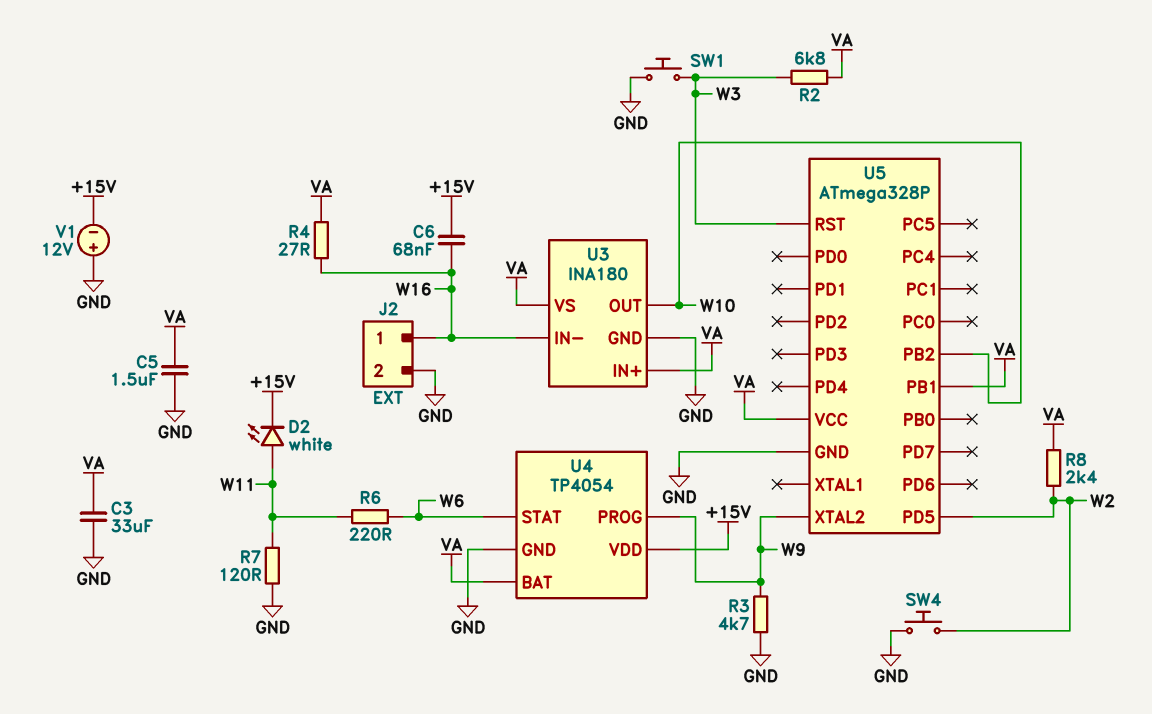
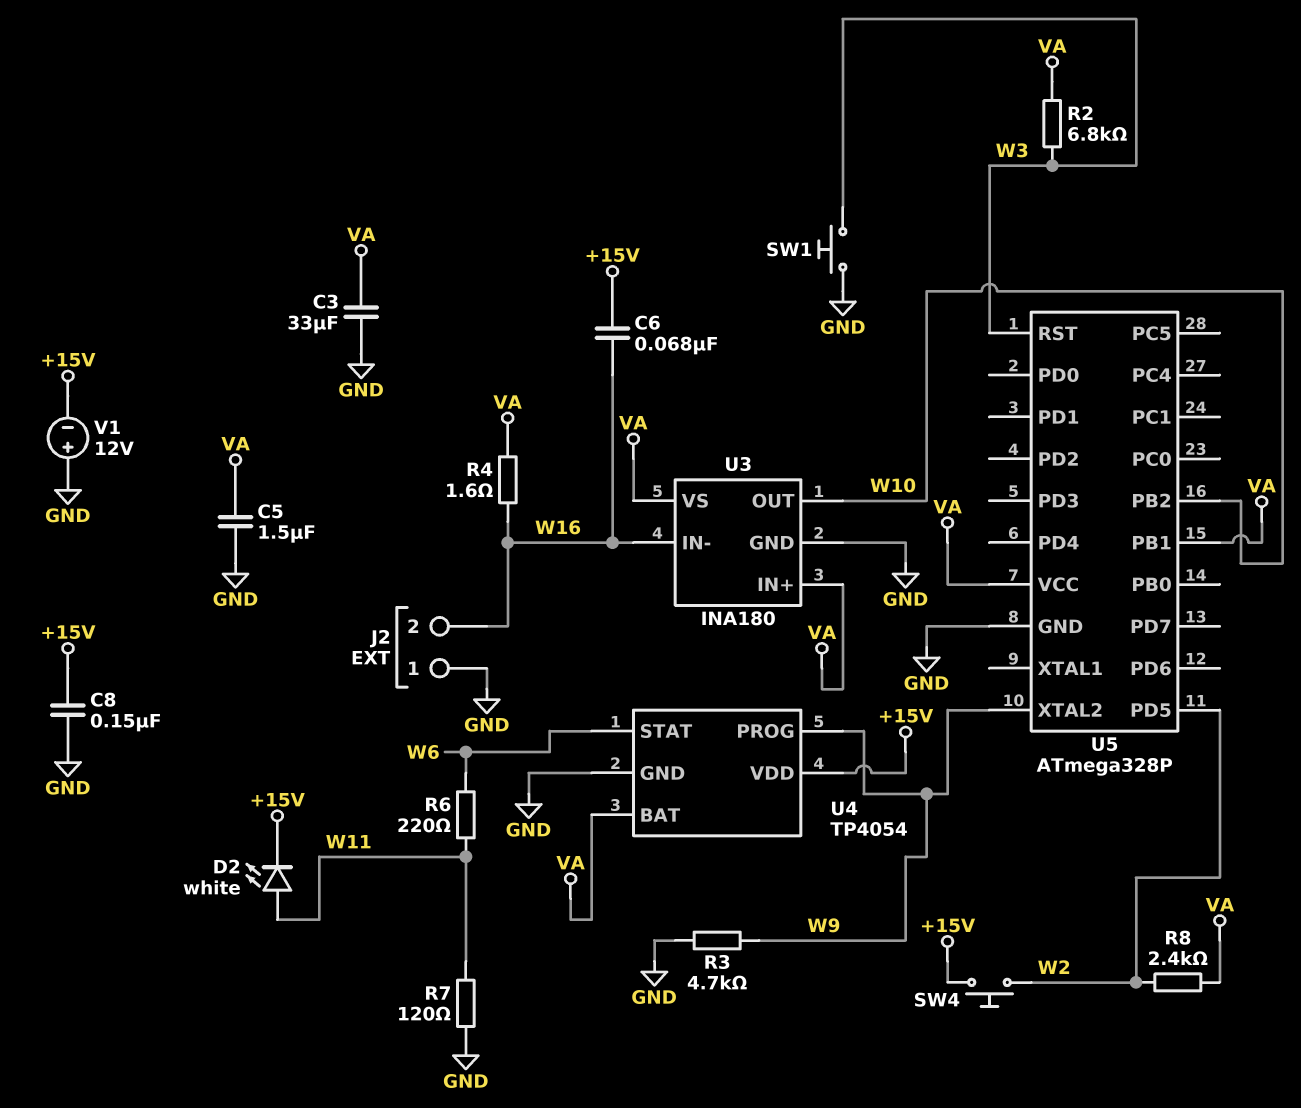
C8: none -> 150nF (+15V, GND)
J2 pin 1: W16 -> GND
J2 pin 2: GND -> W16
R4: 27 (VA, W16) -> 1.6 (VA, W16)
SW4: button (GND, W2) -> button (+15V, W2)

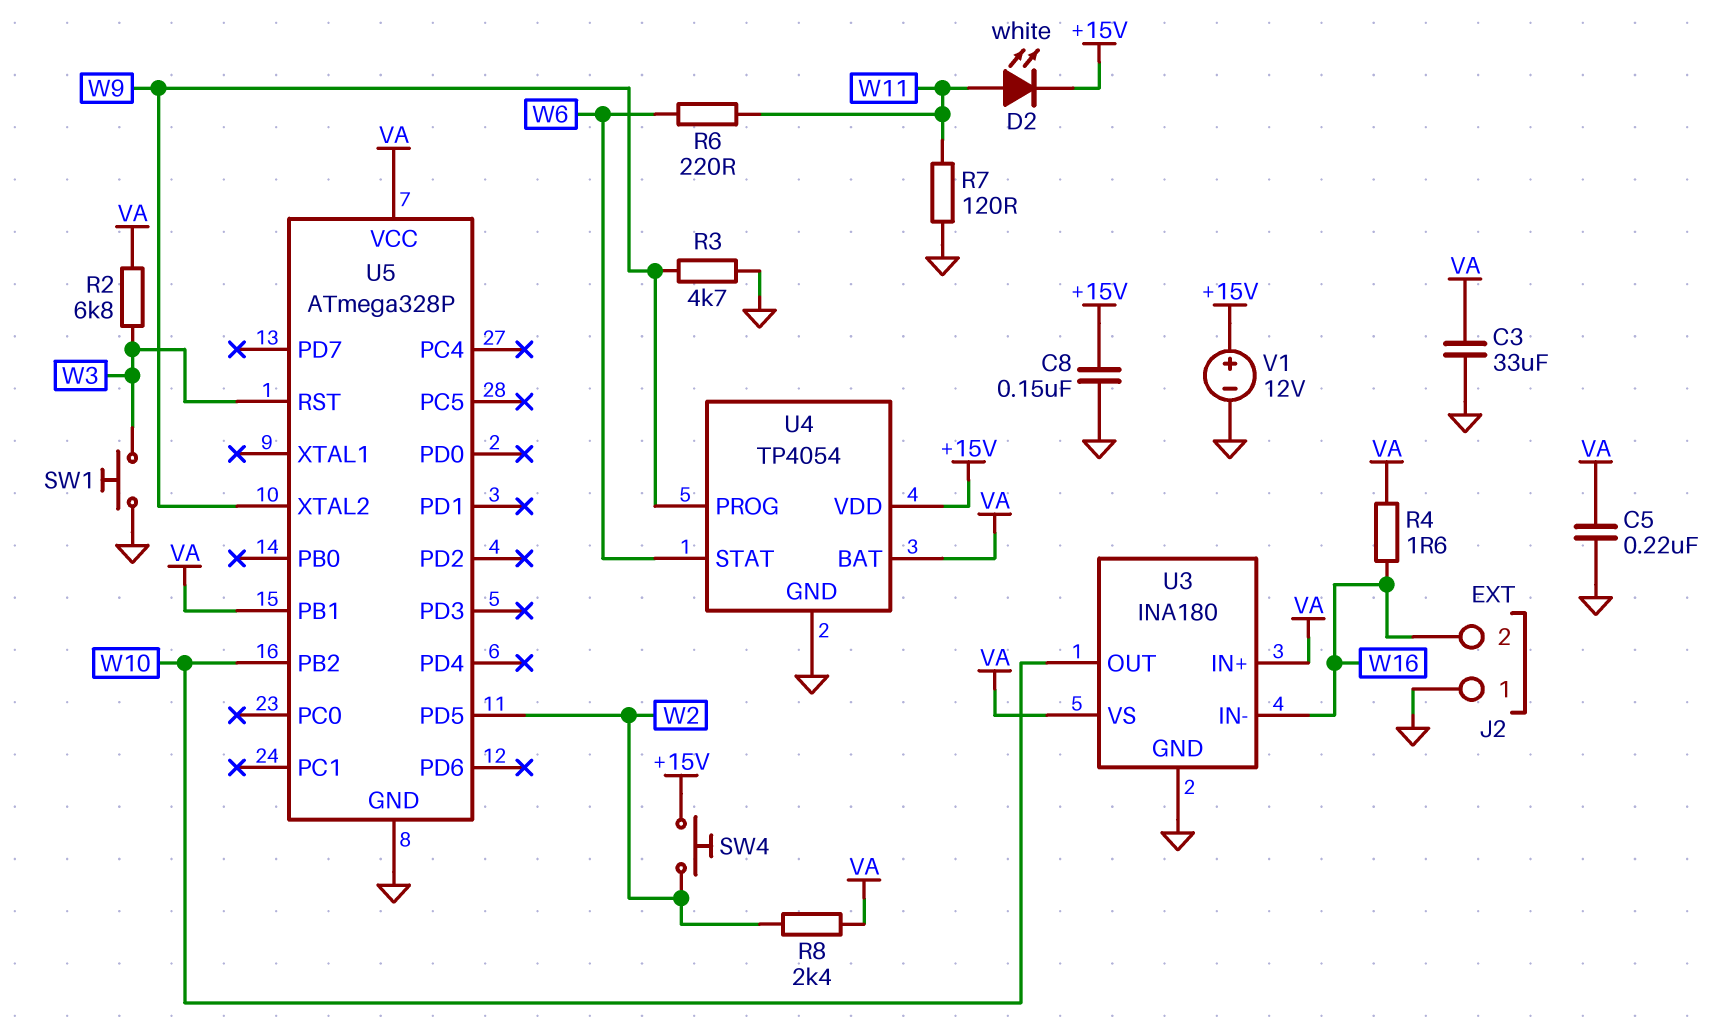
C5: 1.5uF (GND, VA) -> 220nF (GND, VA)
C6: 68nF (+15V, W16) -> none
V1: 12V (plus GND, minus +15V) -> 12V (plus +15V, minus GND)

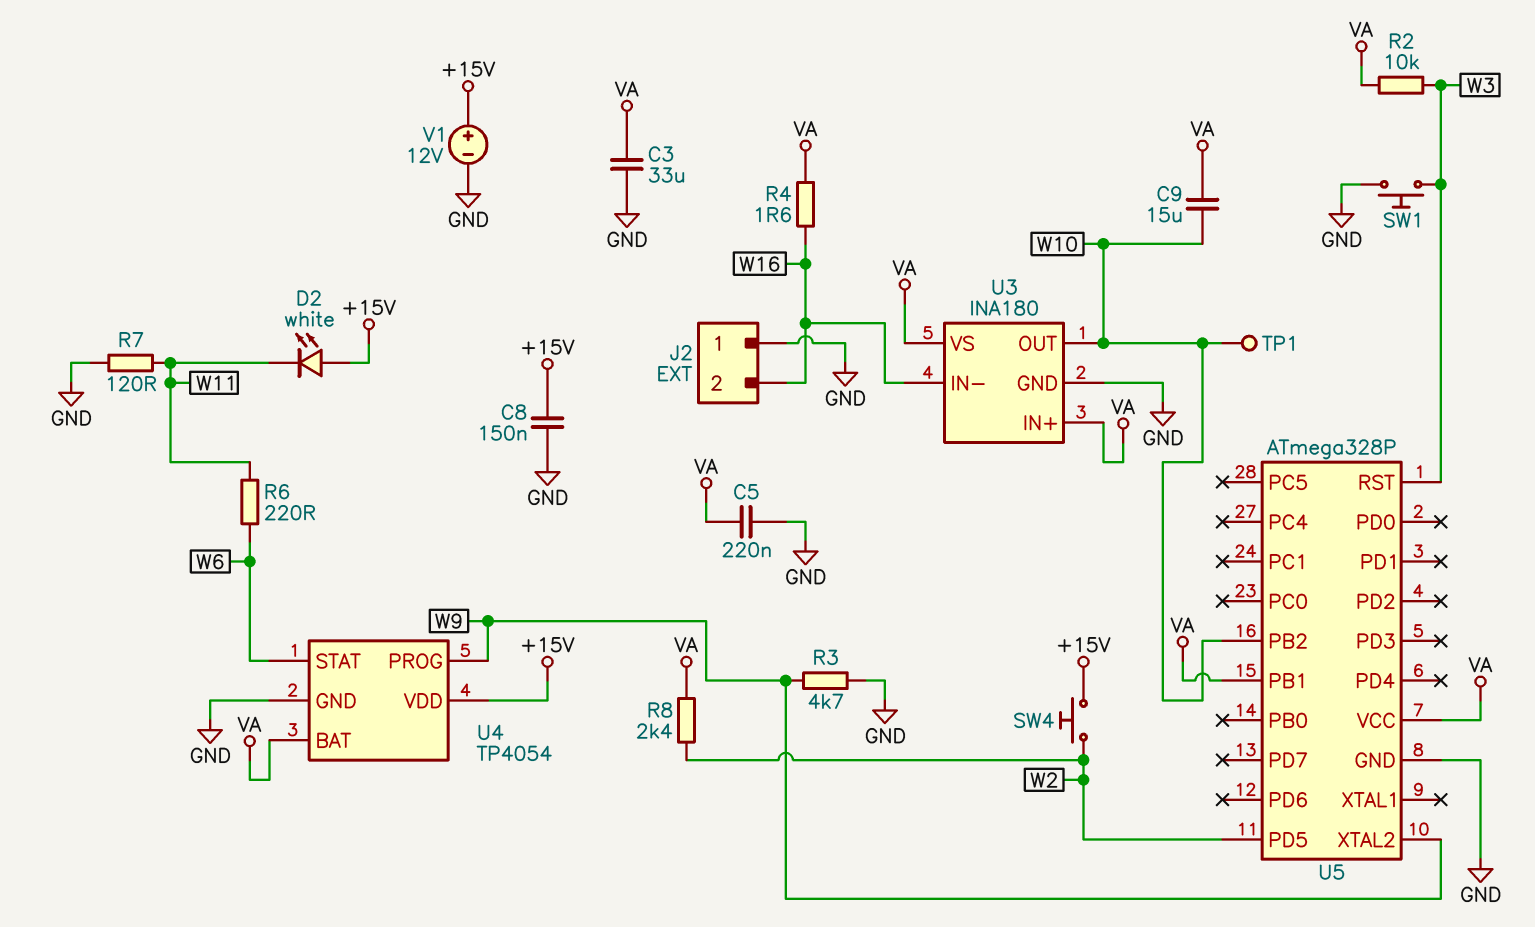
C9: none -> 15uF (VA, W10)
D2: LED white (A W11, K +15V) -> LED white (A +15V, K W11)
R2: 6.8k (VA, W3) -> 10k (VA, W3)
TP1: none -> test point (W10)

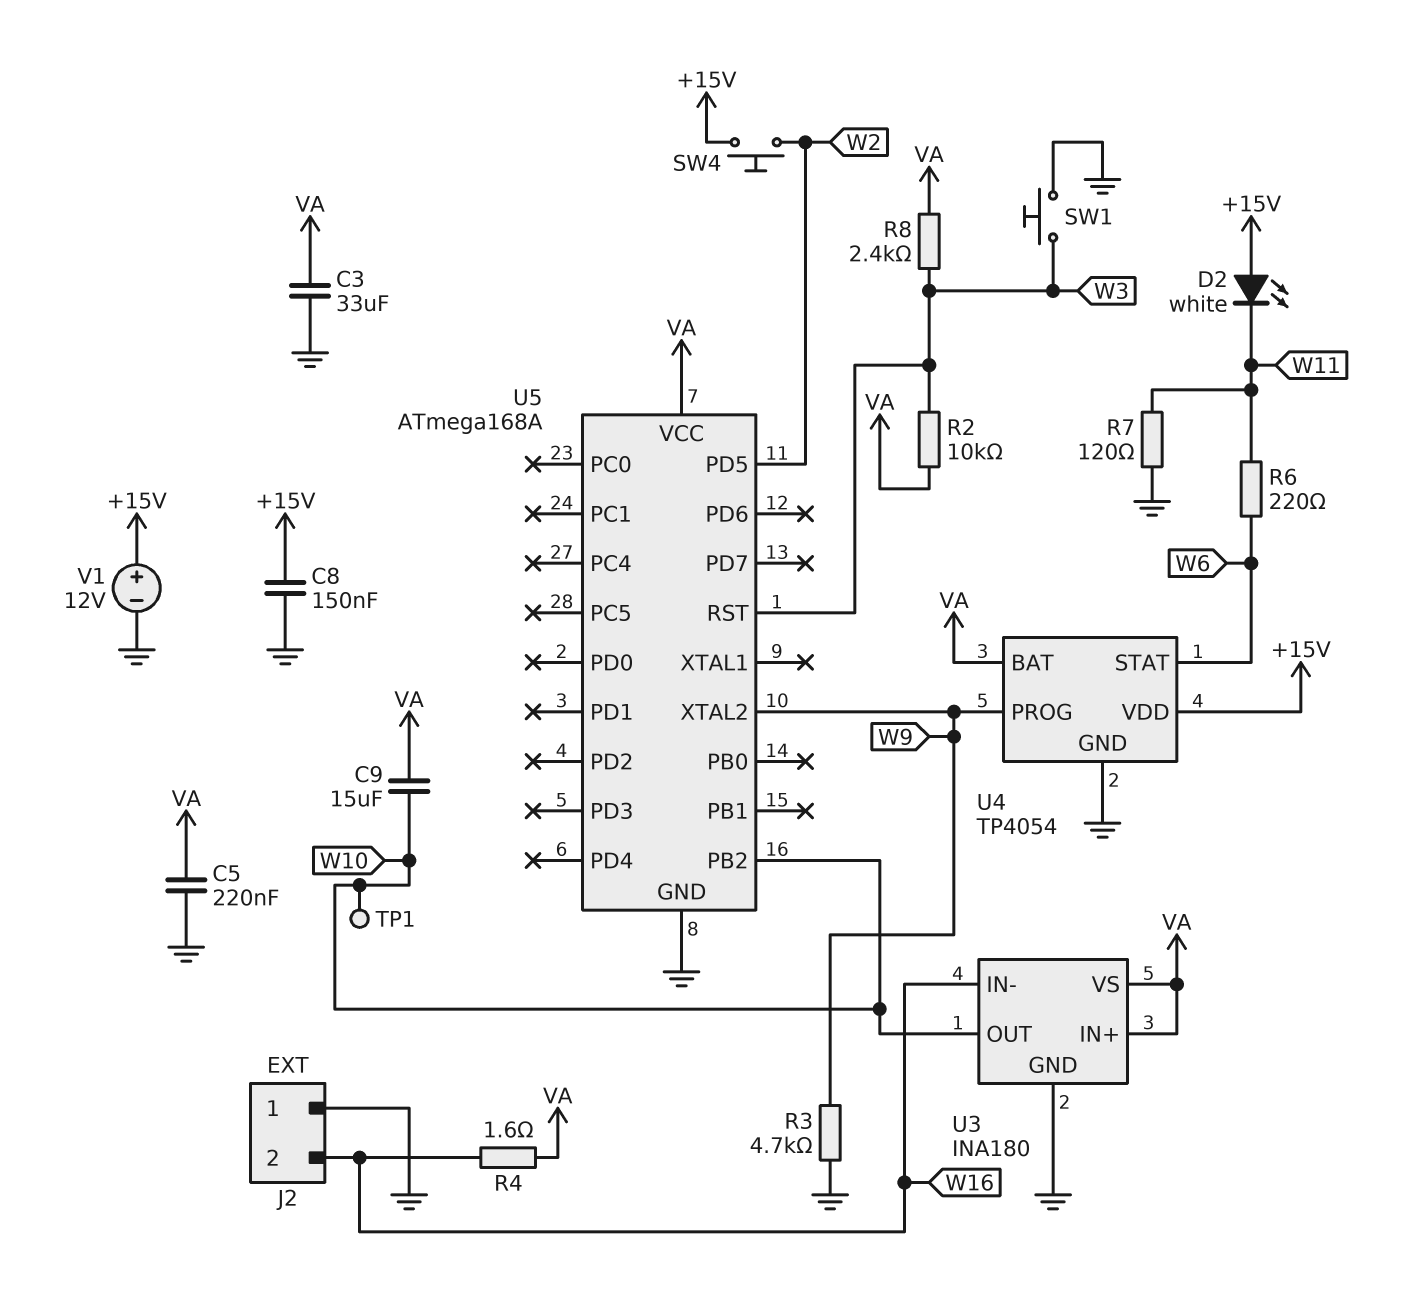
R8: 2.4k (VA, W2) -> 2.4k (VA, W3)
U5: ATmega328P -> ATmega168A
U5 pin PB1: VA -> none

